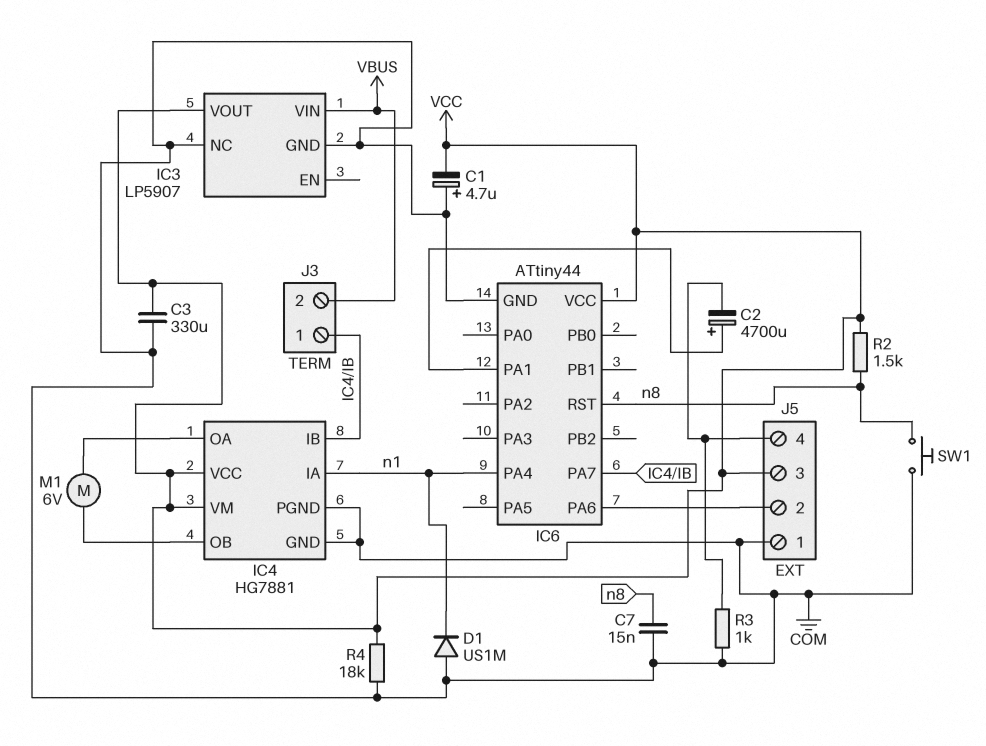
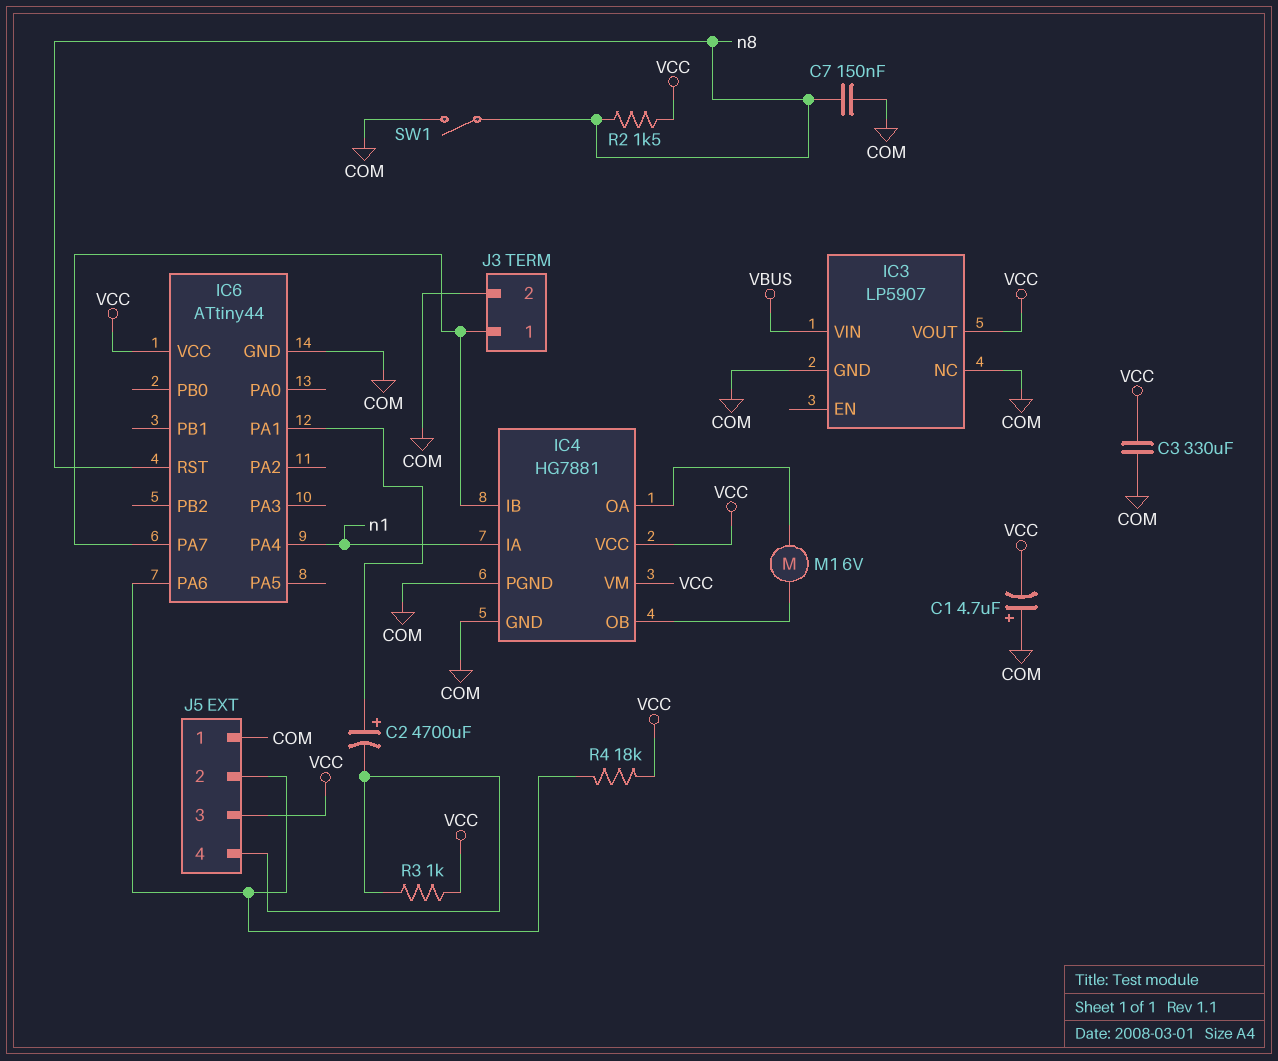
C7: 15nF (COM, n8) -> 150nF (COM, n8)
D1: diode US1M (A COM, K n1) -> none
J3 pin 2: VBUS -> COM
R3: 1k (COM, J5/4) -> 1k (J5/4, VCC)
R4: 18k (COM, VCC) -> 18k (IC6/PA6, VCC)
SW1: button (COM, n8) -> switch (COM, n8)

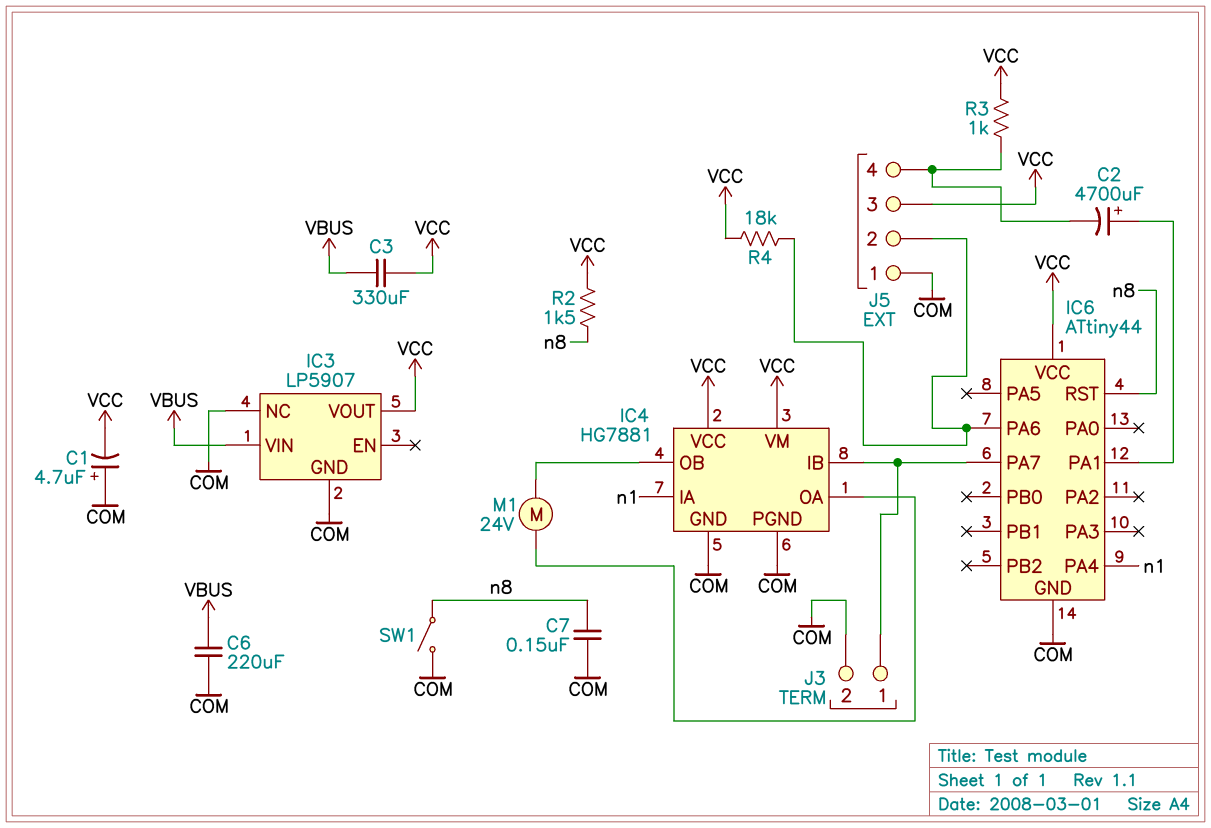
C3: 330uF (COM, VCC) -> 330uF (VBUS, VCC)
C6: none -> 220uF (COM, VBUS)
M1: motor 6V (IC4/OA, IC4/OB) -> motor 24V (IC4/OA, IC4/OB)

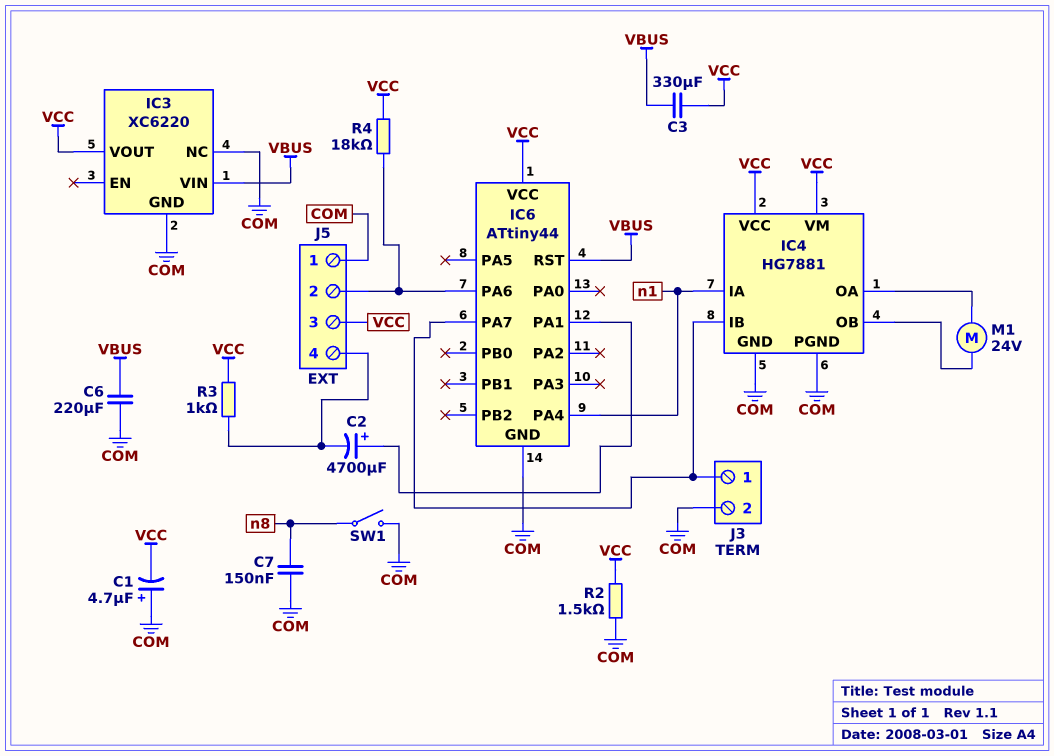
IC3: LP5907 -> XC6220
IC6 pin RST: n8 -> VBUS
R2: 1.5k (VCC, n8) -> 1.5k (COM, VCC)

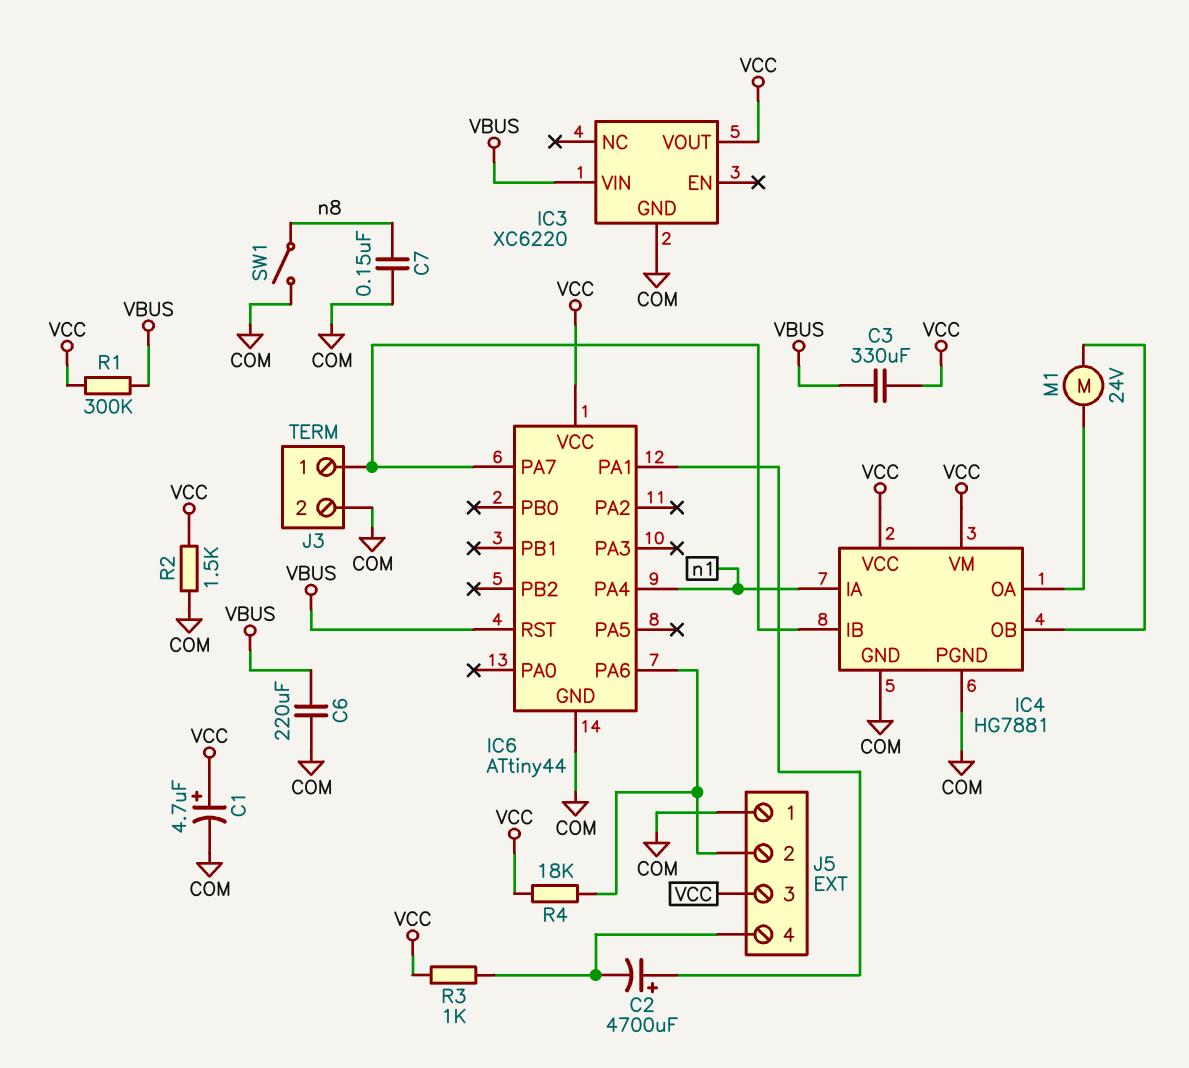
C1: 4.7uF (plus COM, minus VCC) -> 4.7uF (plus VCC, minus COM)
IC3 pin NC: COM -> none
R1: none -> 300k (VBUS, VCC)

